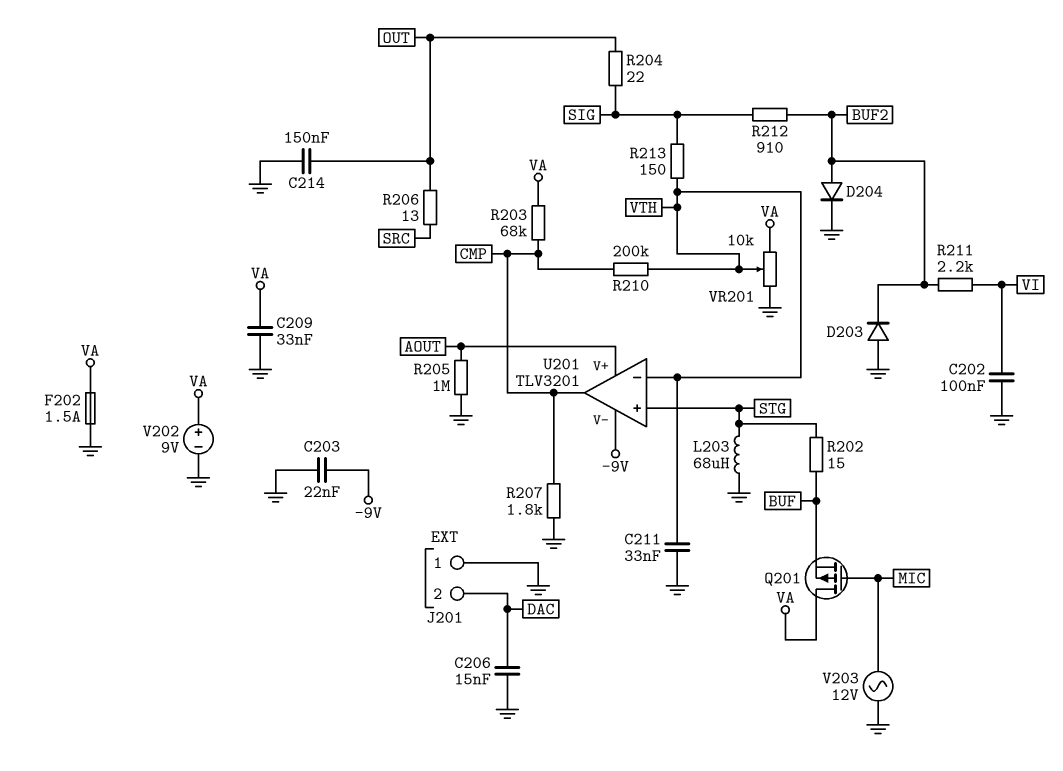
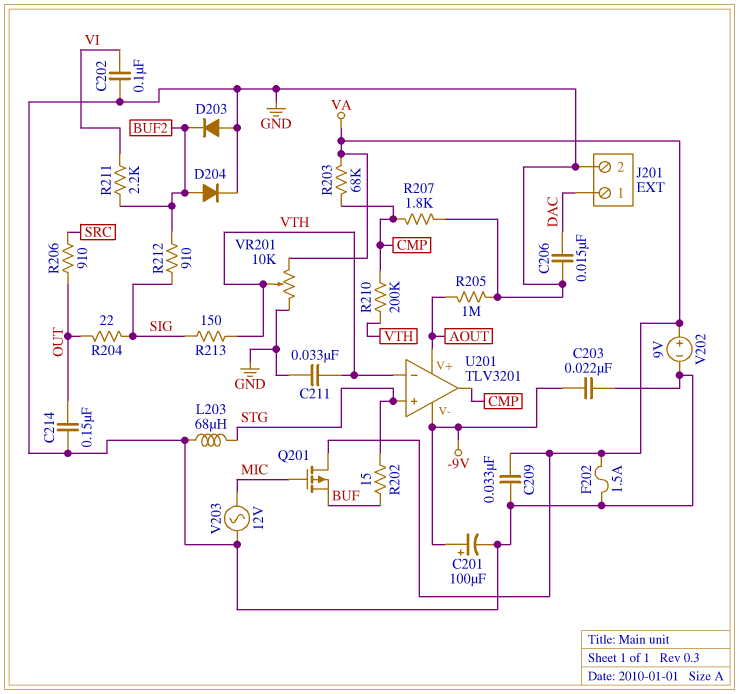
C201: none -> 100uF (plus -9V, minus GND)
J201 pin 1: GND -> DAC
J201 pin 2: DAC -> GND
R206: 13 (OUT, SRC) -> 910 (OUT, SRC)

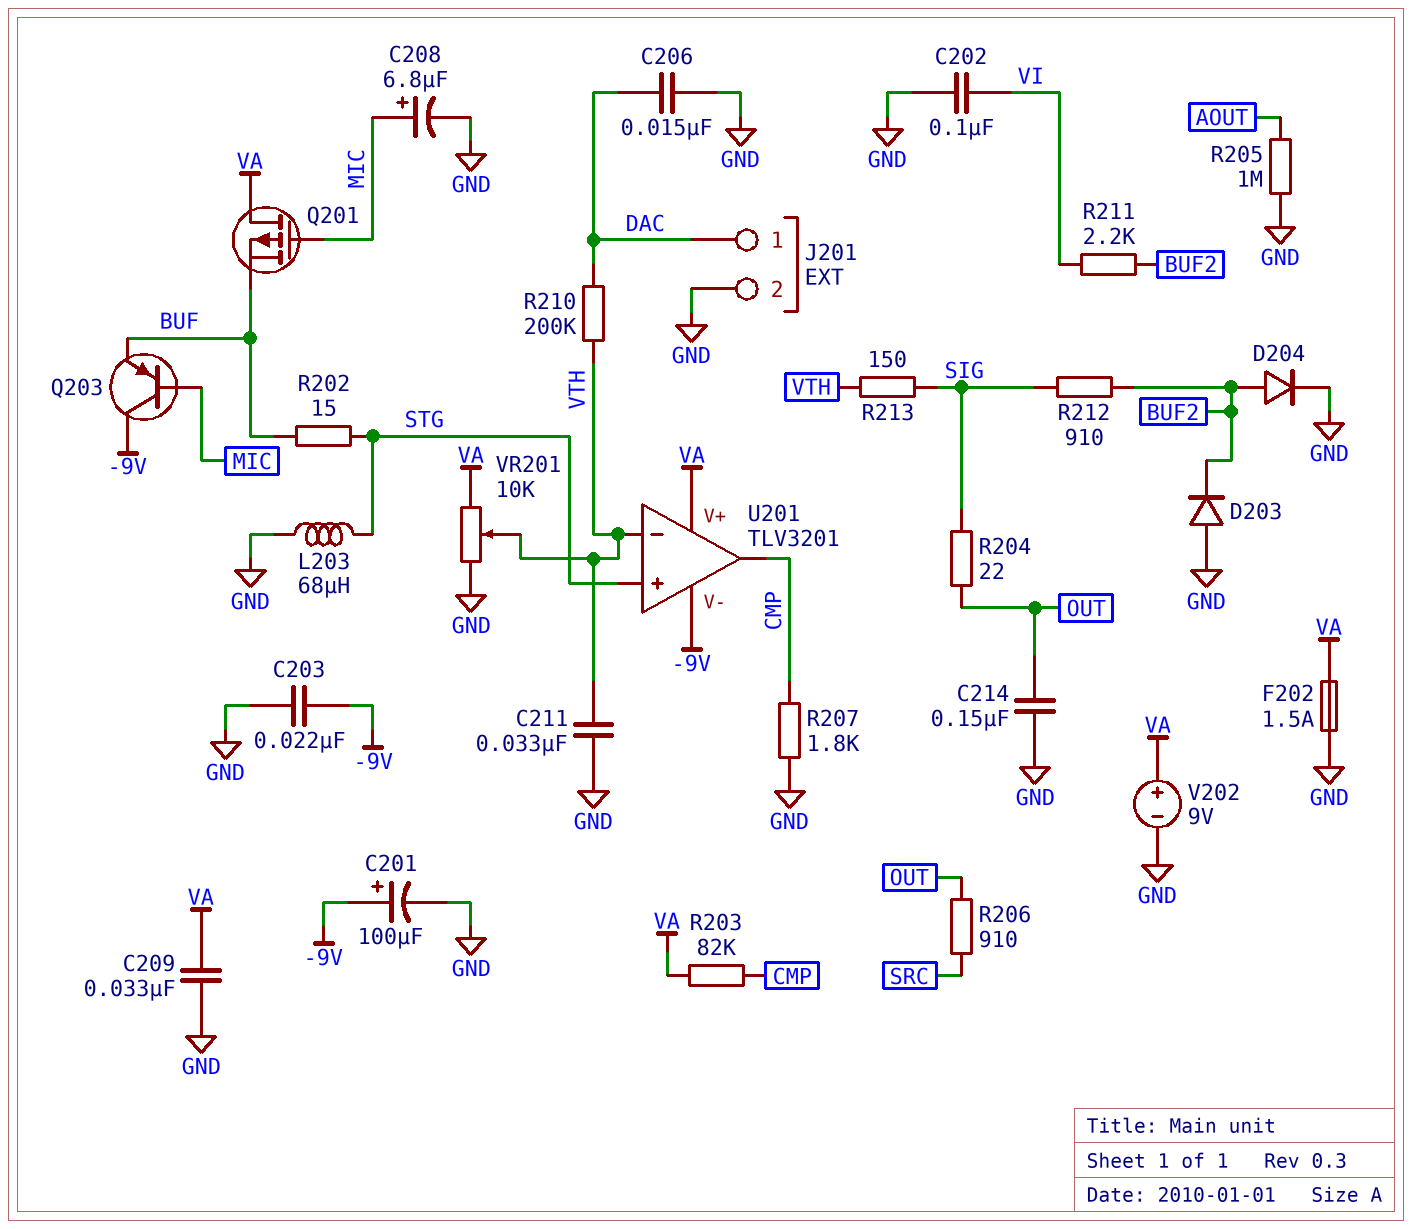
C208: none -> 6.8uF (plus MIC, minus GND)
Q203: none -> PNP (B MIC, C -9V, E BUF)
R203: 68k (CMP, VA) -> 82k (CMP, VA)
R210: 200k (CMP, VTH) -> 200k (DAC, VTH)
U201 pin V+: AOUT -> VA
V203: AC 12V (GND, MIC) -> none

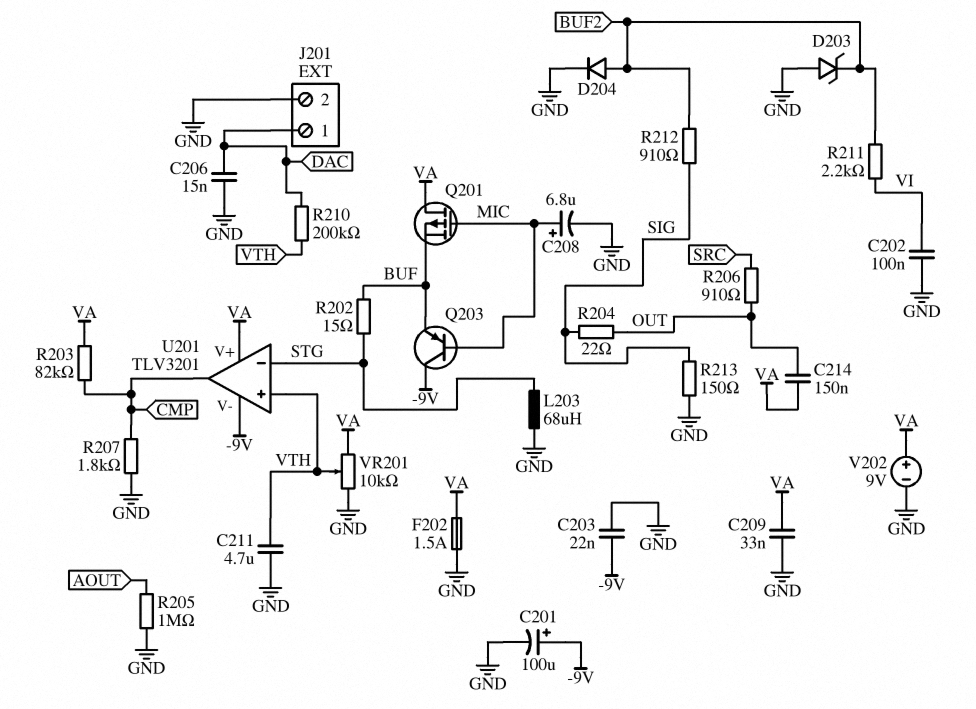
C211: 33nF (GND, VTH) -> 4.7uF (GND, VTH)
C214: 150nF (GND, OUT) -> 150nF (OUT, VA)
D203: diode (A GND, K BUF2) -> zener (A GND, K BUF2)
R213: 150 (SIG, VTH) -> 150 (GND, SIG)
U201 pin in+: STG -> VTH
U201 pin in-: VTH -> STG

